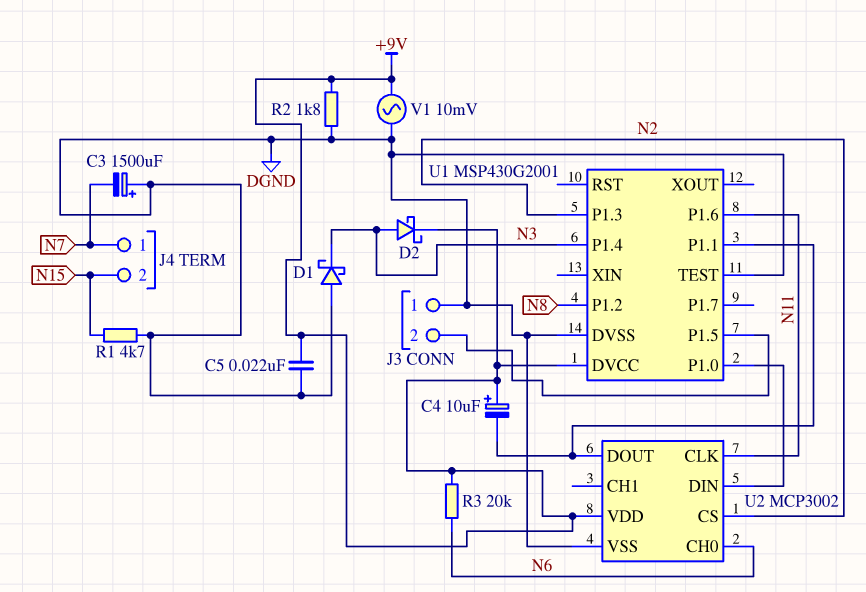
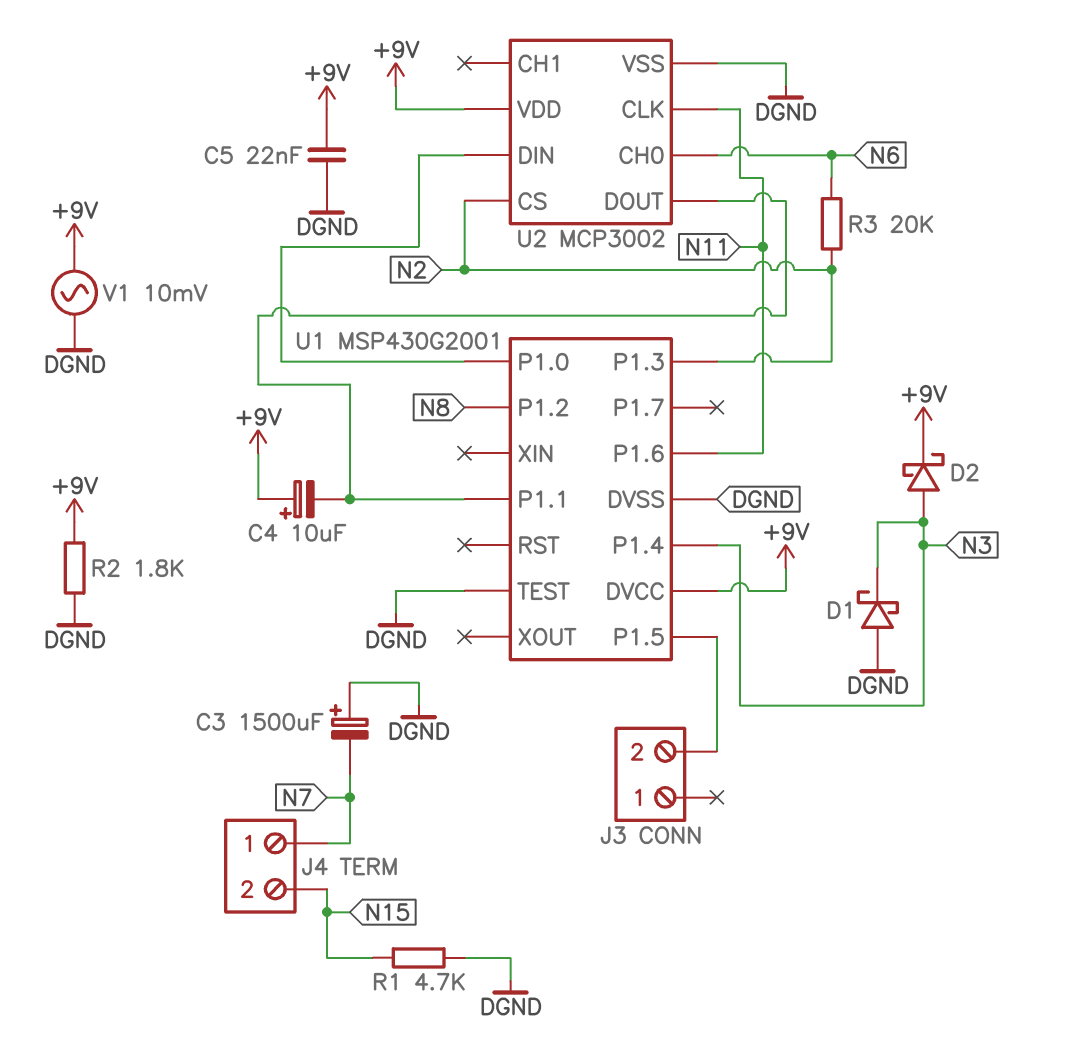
J3 pin 1: DGND -> none
R3: 20k (+9V, N6) -> 20k (N2, N6)

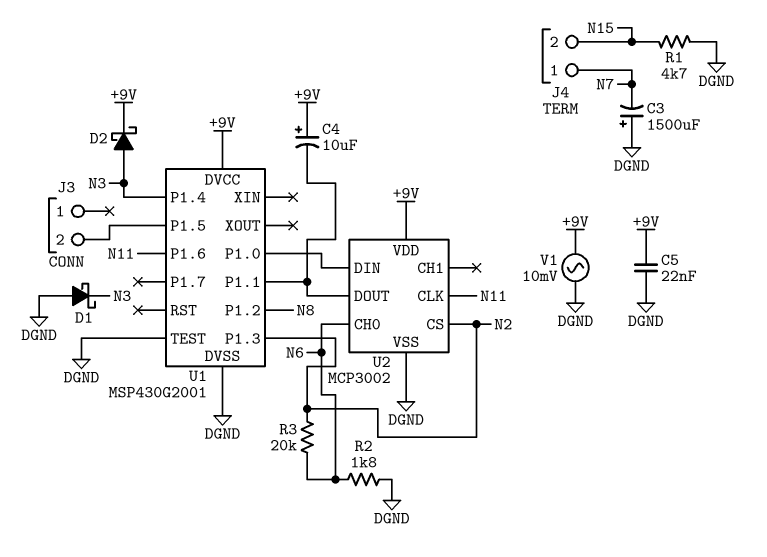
R2: 1.8k (+9V, DGND) -> 1.8k (DGND, N6)

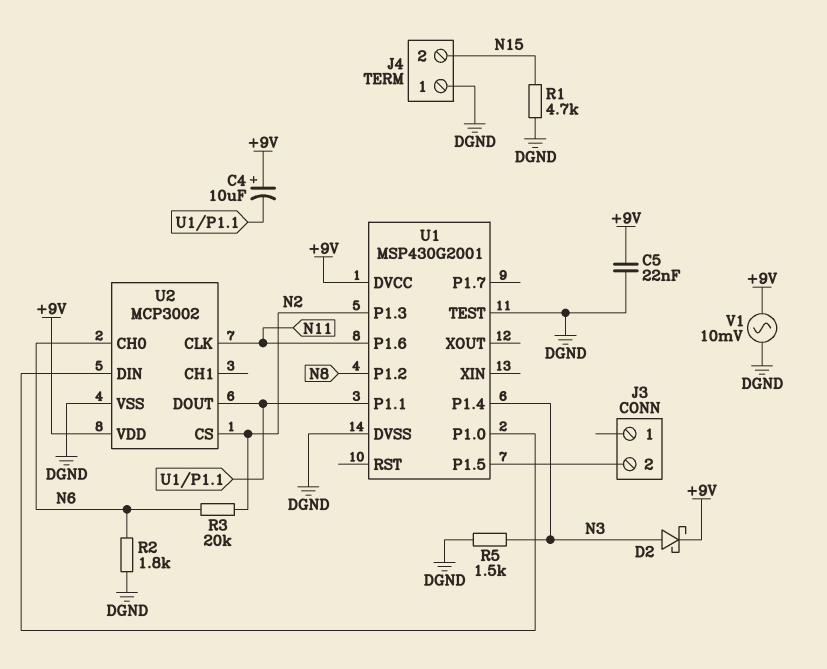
C3: 1500uF (plus DGND, minus N7) -> none
D1: schottky (A DGND, K N3) -> none
J4 pin 1: N7 -> DGND
R5: none -> 1.5k (DGND, N3)

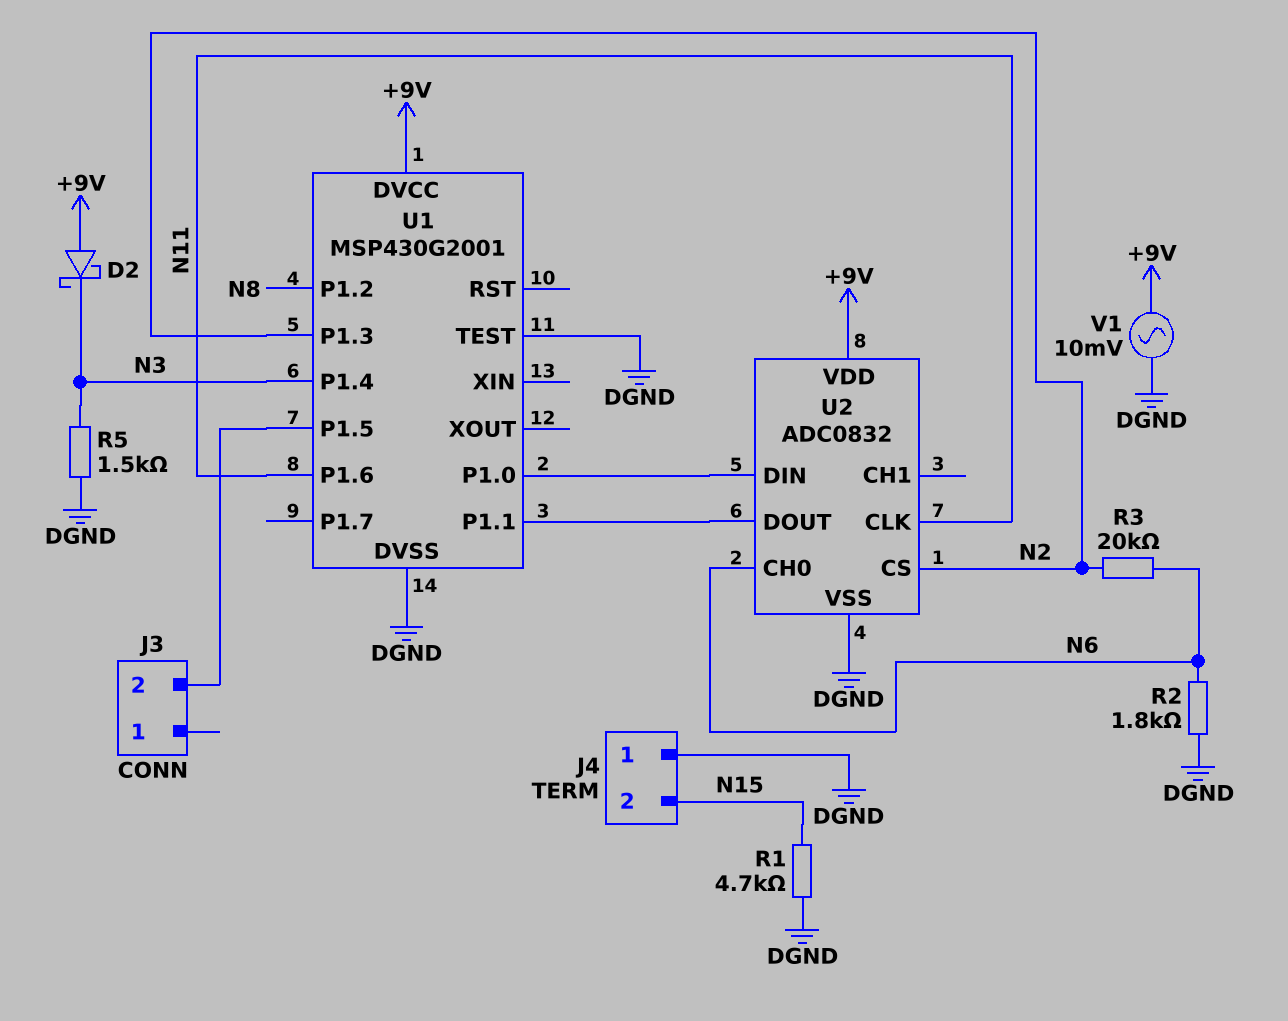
C4: 10uF (plus +9V, minus U1/P1.1) -> none
C5: 22nF (+9V, DGND) -> none
D2: schottky (A N3, K +9V) -> schottky (A +9V, K N3)
U2: MCP3002 -> ADC0832

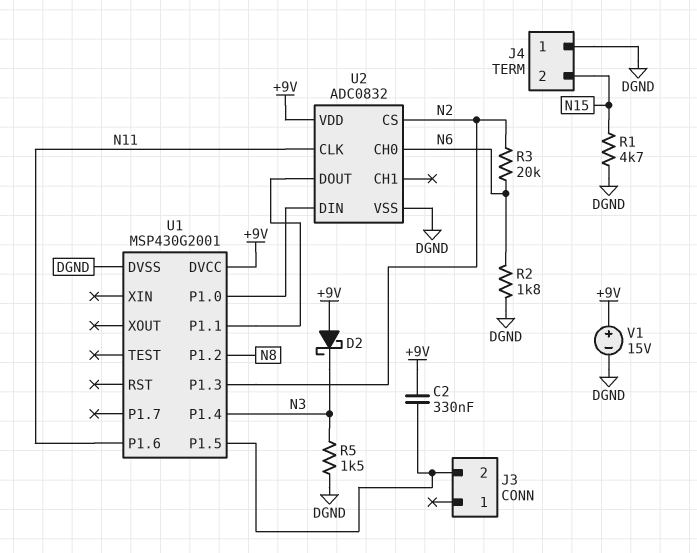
C2: none -> 330nF (+9V, J3/2)
U1 pin TEST: DGND -> none
V1: AC 10mV (+9V, DGND) -> 15V (plus +9V, minus DGND)

